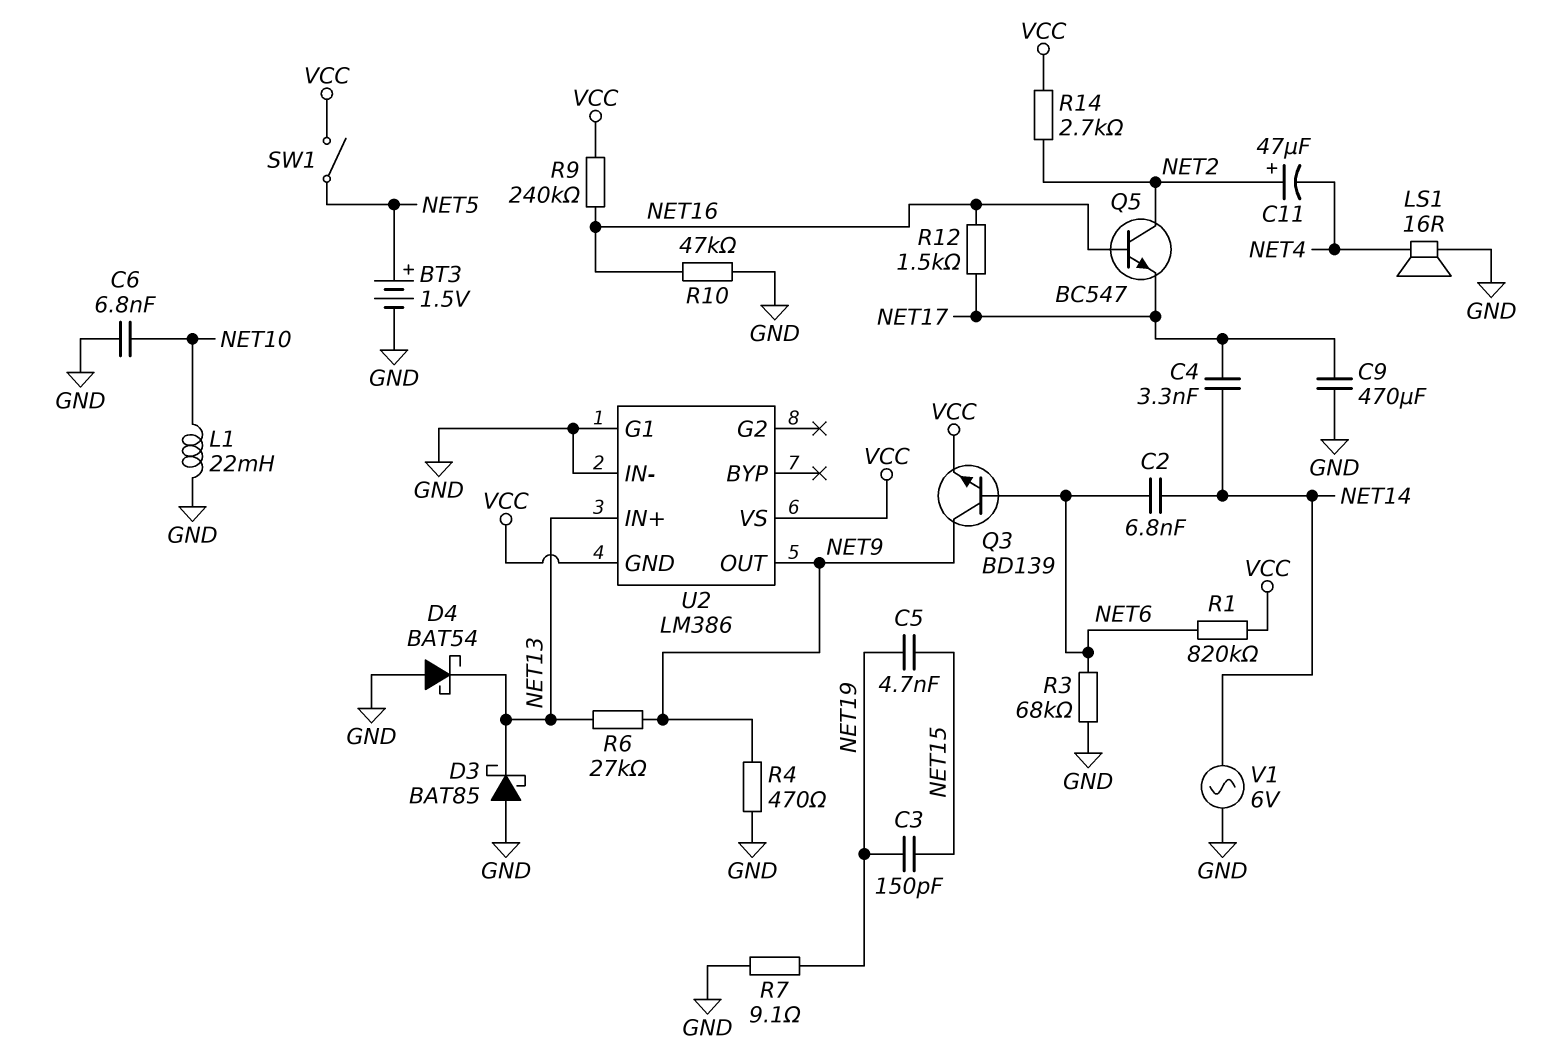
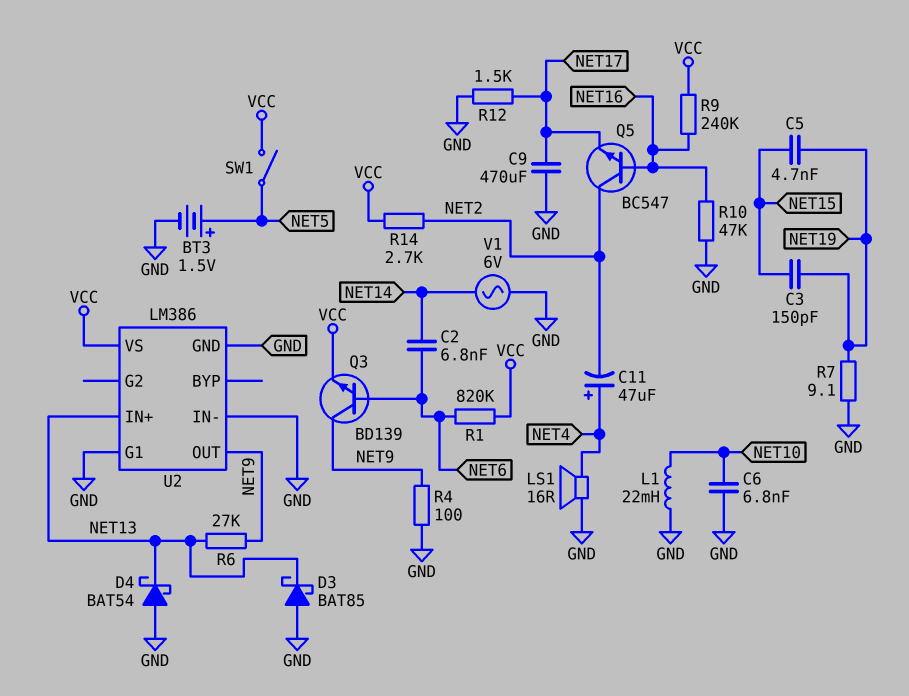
C4: 3.3nF (NET14, NET17) -> none
C11: 47uF (plus NET2, minus NET4) -> 47uF (plus NET4, minus NET2)
R3: 68k (GND, NET6) -> none
R4: 470 (GND, NET9) -> 100 (GND, NET9)
R12: 1.5k (NET16, NET17) -> 1.5k (GND, NET17)
U2 pin GND: VCC -> GND

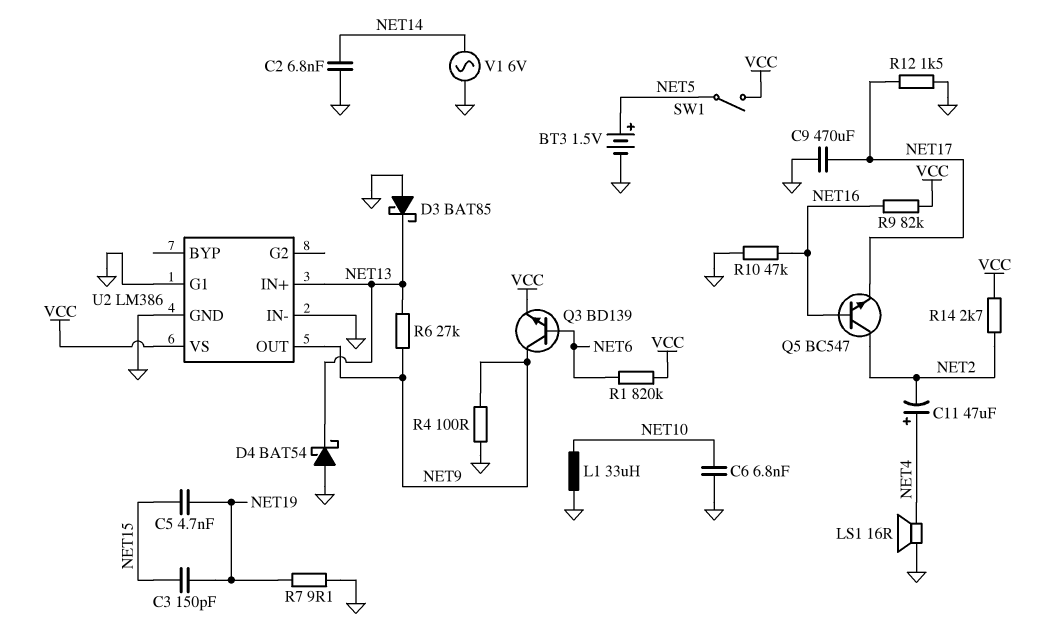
C2: 6.8nF (NET6, NET14) -> 6.8nF (GND, NET14)
L1: 22mH (GND, NET10) -> 33uH (GND, NET10)
R9: 240k (NET16, VCC) -> 82k (NET16, VCC)

